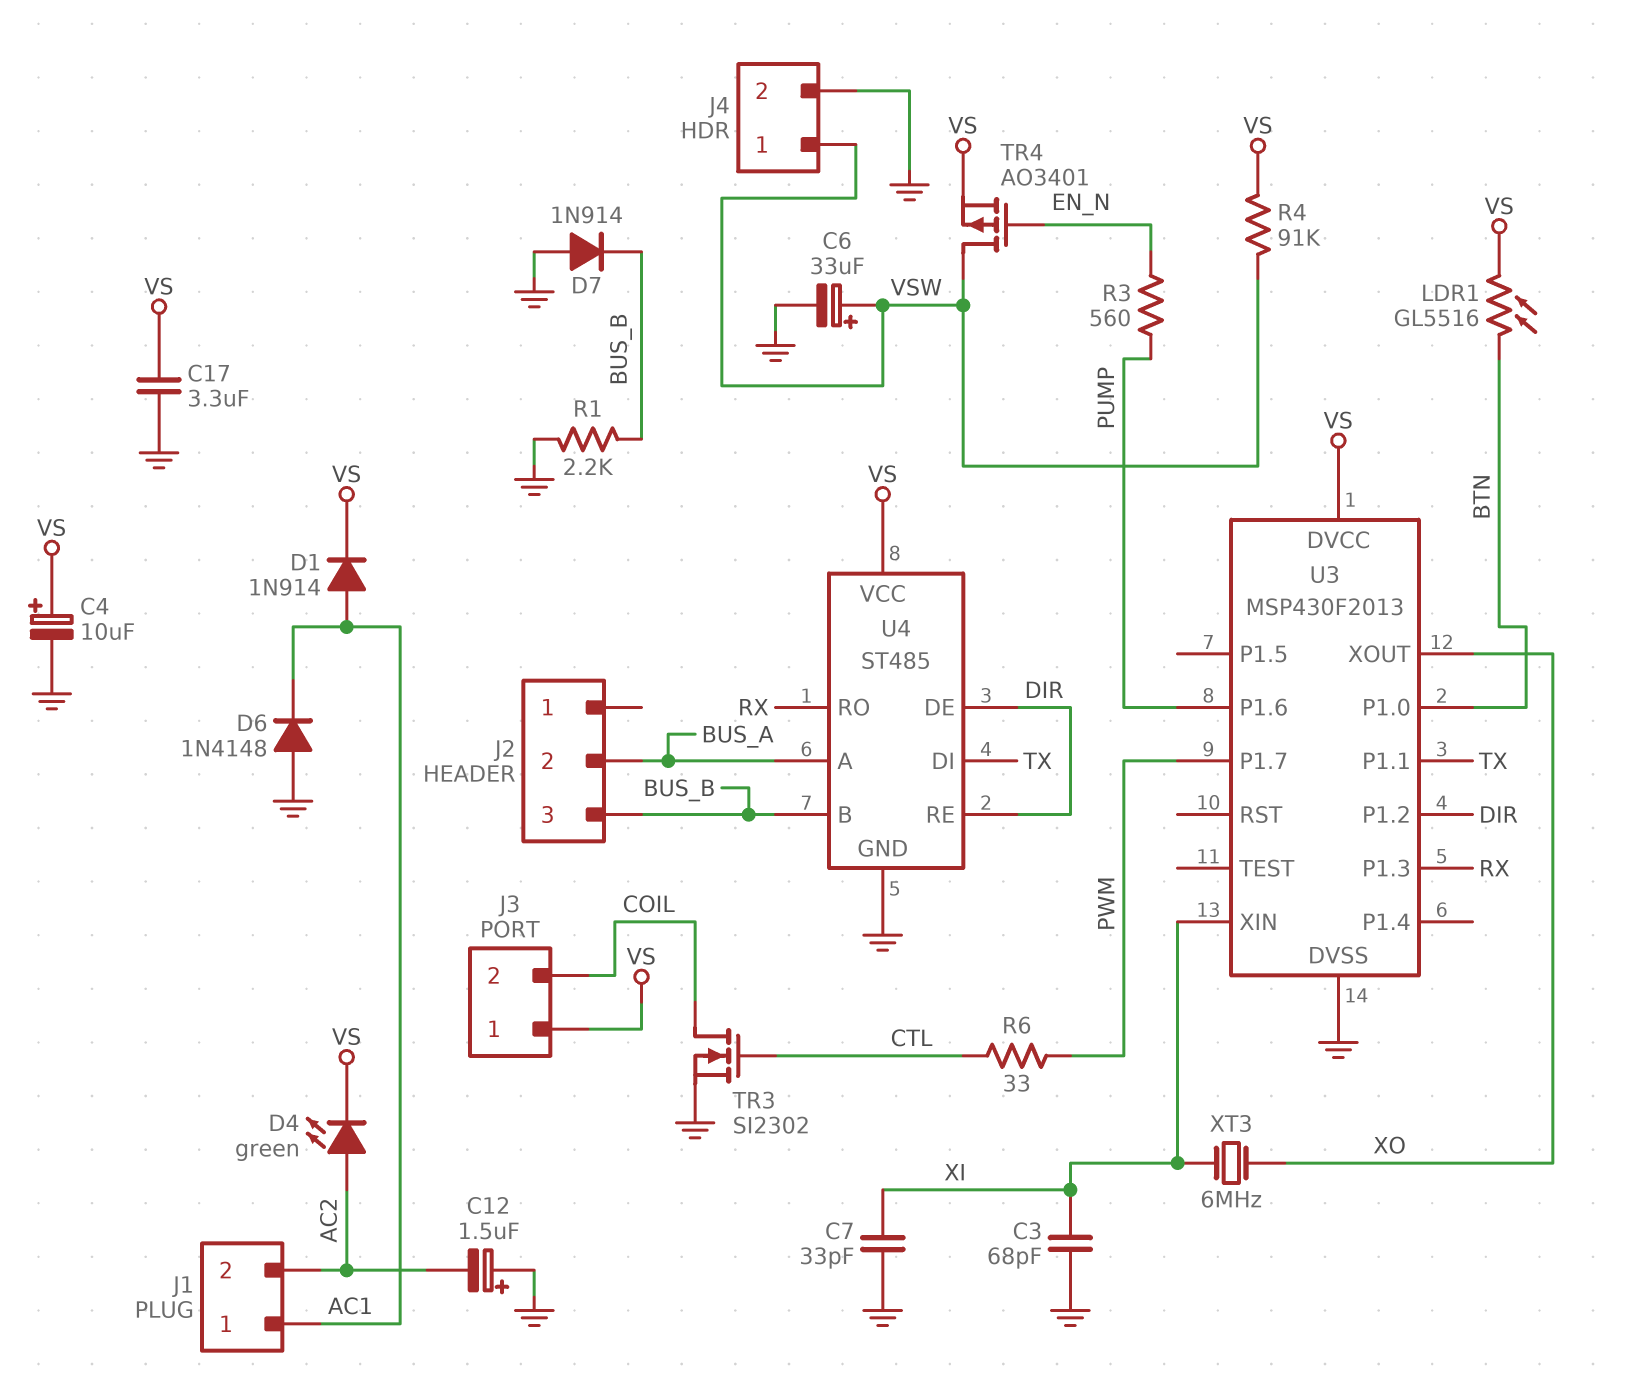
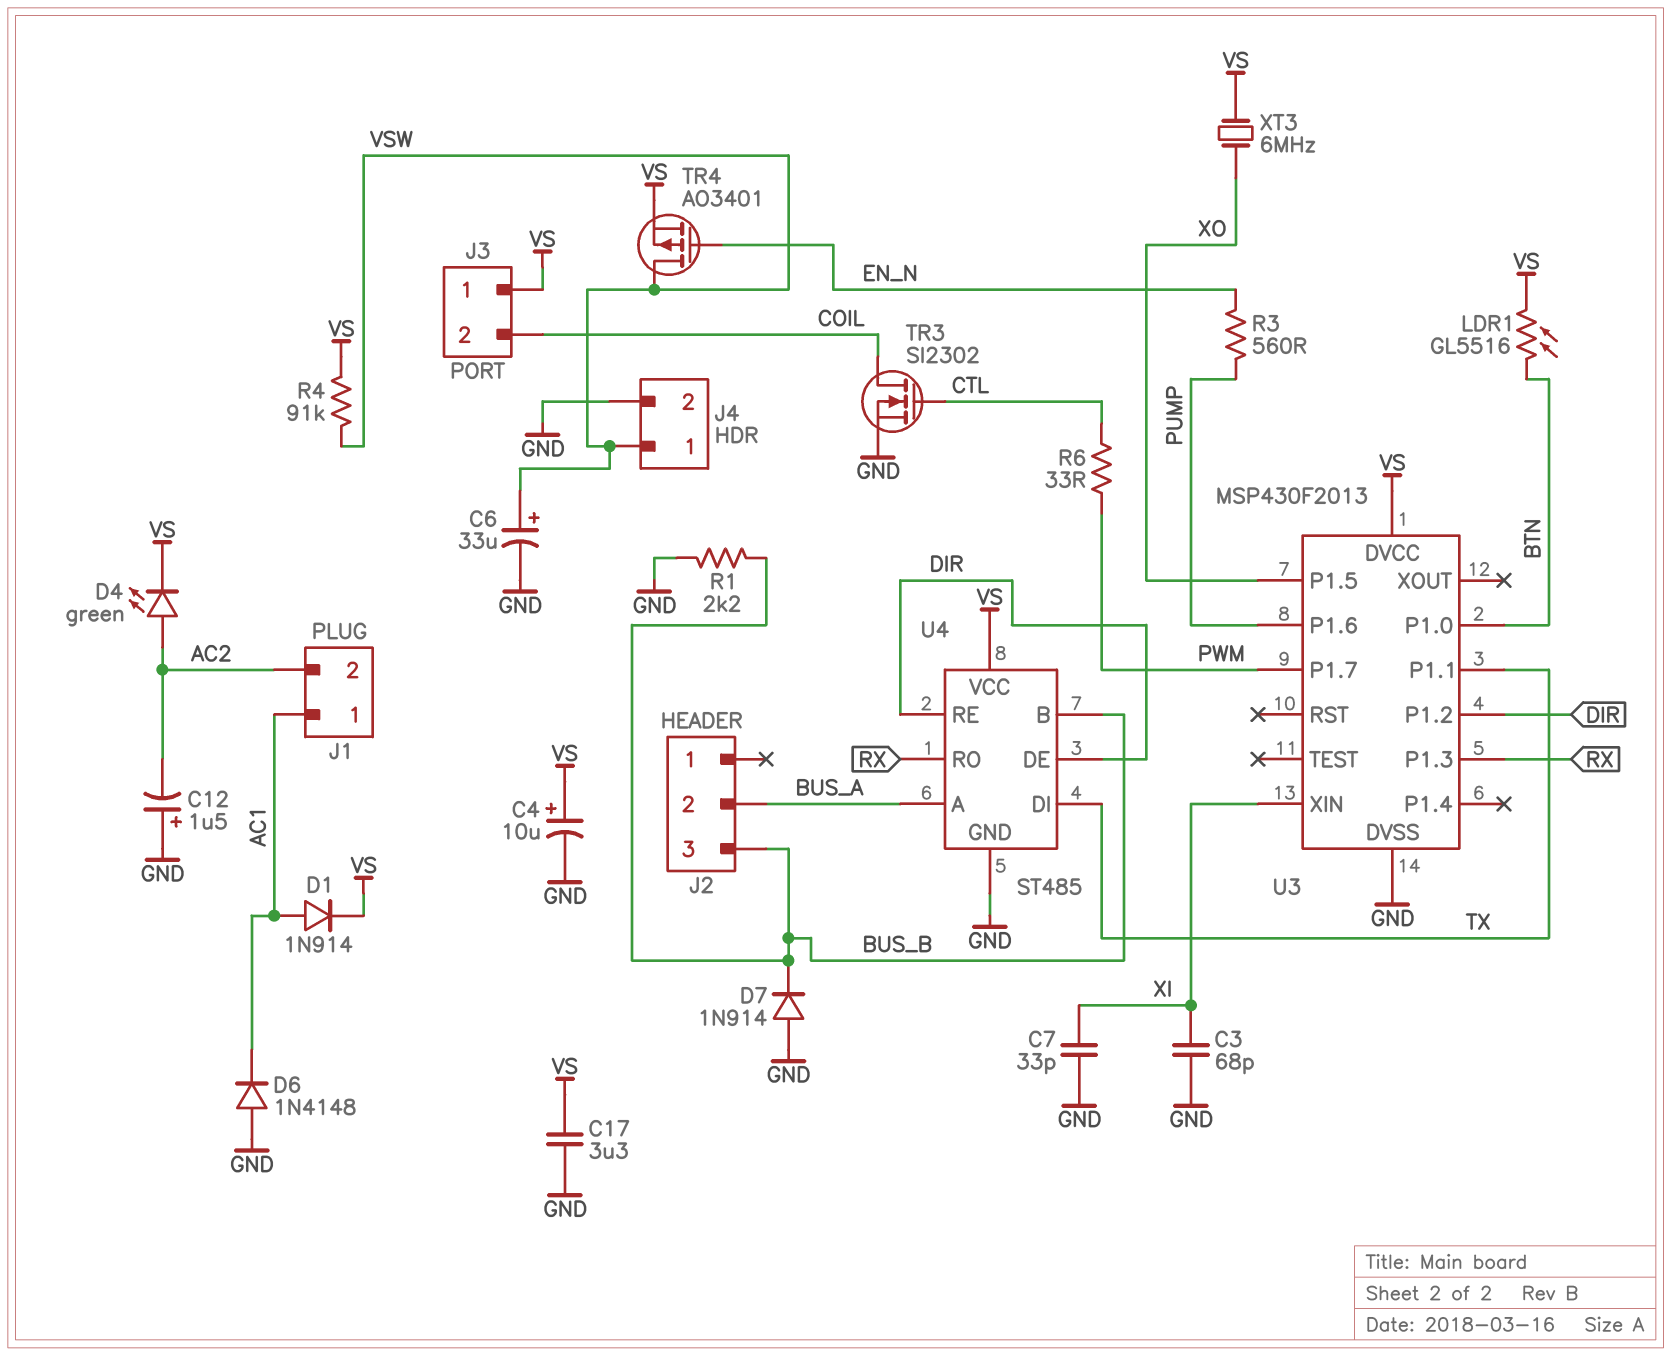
U3 pin P1.5: none -> XO
U3 pin XOUT: XO -> none
XT3: 6MHz (XI, XO) -> 6MHz (VS, XO)

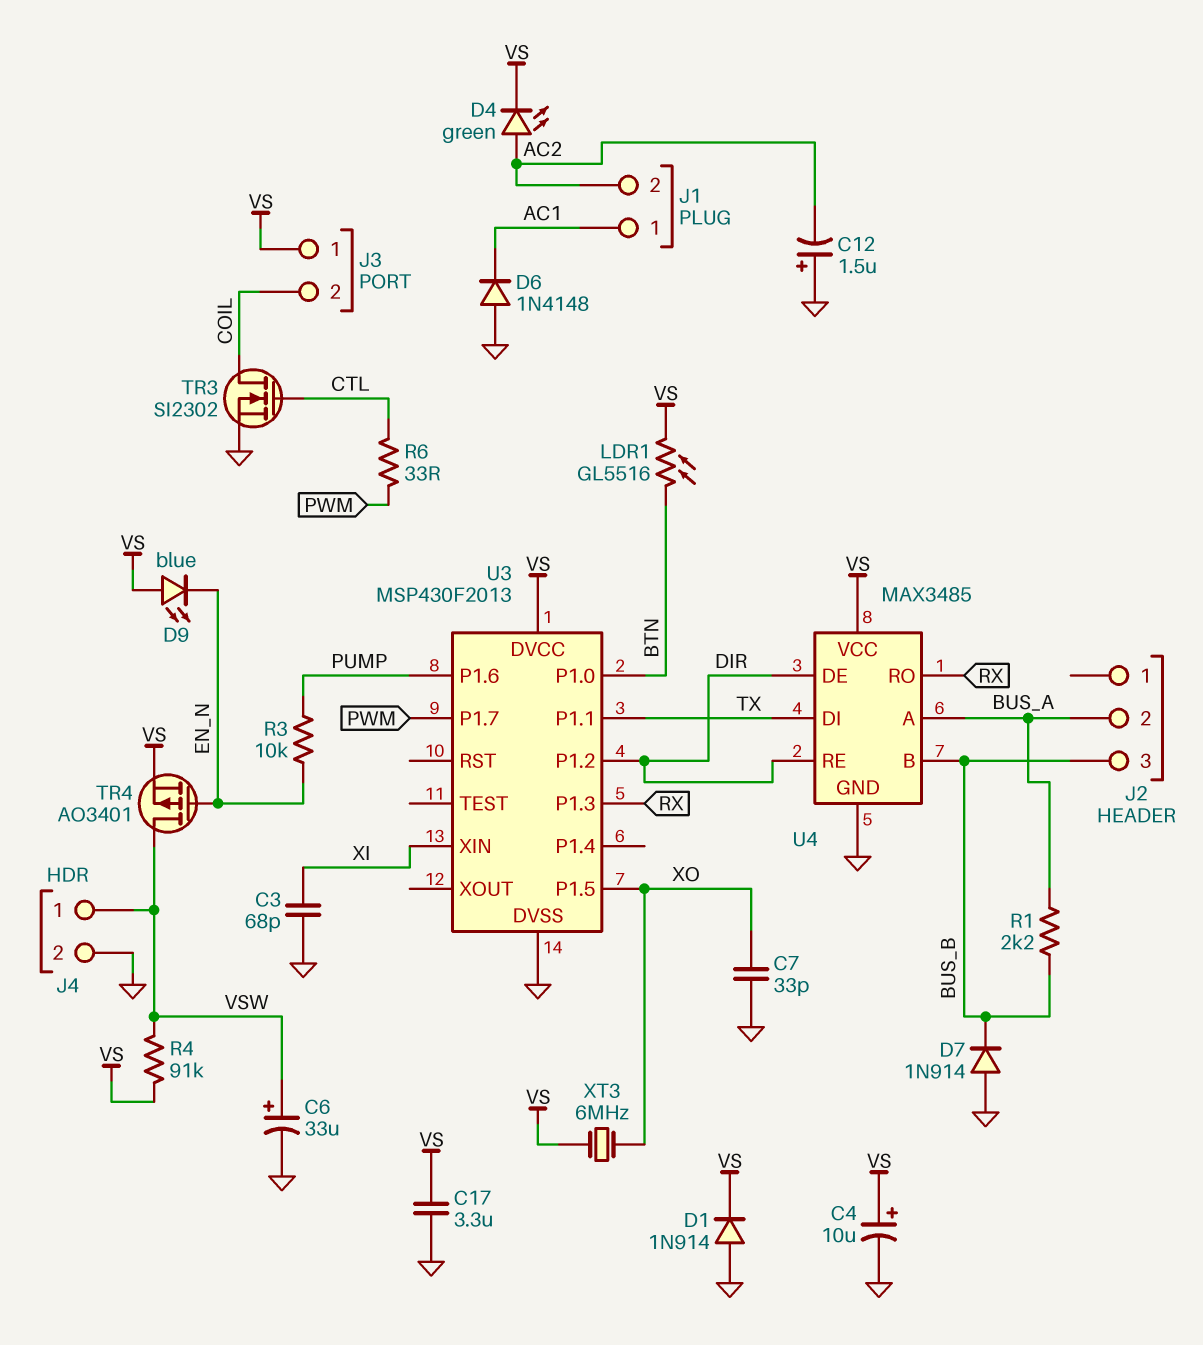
C7: 33pF (GND, XI) -> 33pF (GND, XO)
D1: diode 1N914 (A AC1, K VS) -> diode 1N914 (A GND, K VS)
D9: none -> LED blue (A VS, K EN_N)
R1: 2.2k (BUS_B, GND) -> 2.2k (BUS_A, BUS_B)
R3: 560 (EN_N, PUMP) -> 10k (EN_N, PUMP)
U4: ST485 -> MAX3485

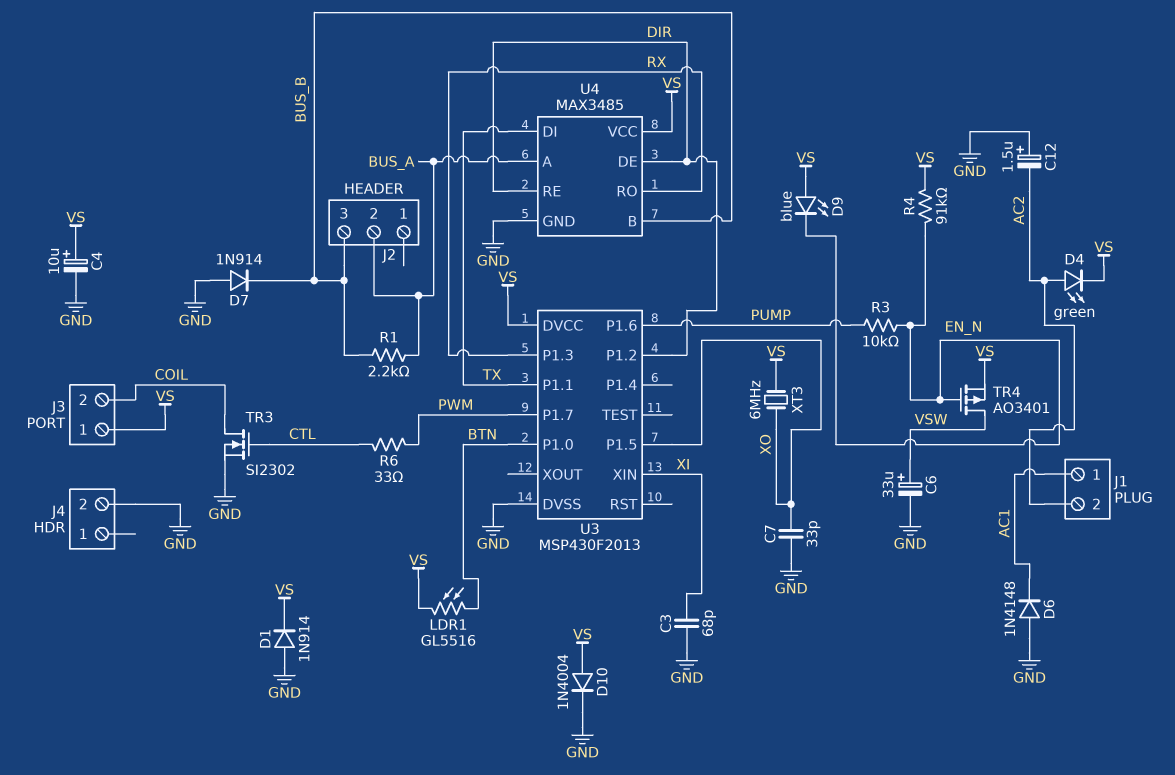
C17: 3.3uF (GND, VS) -> none
D10: none -> diode 1N4004 (A VS, K GND)
J4 pin 1: VSW -> none
R4: 91k (VS, VSW) -> 91k (EN_N, VS)

